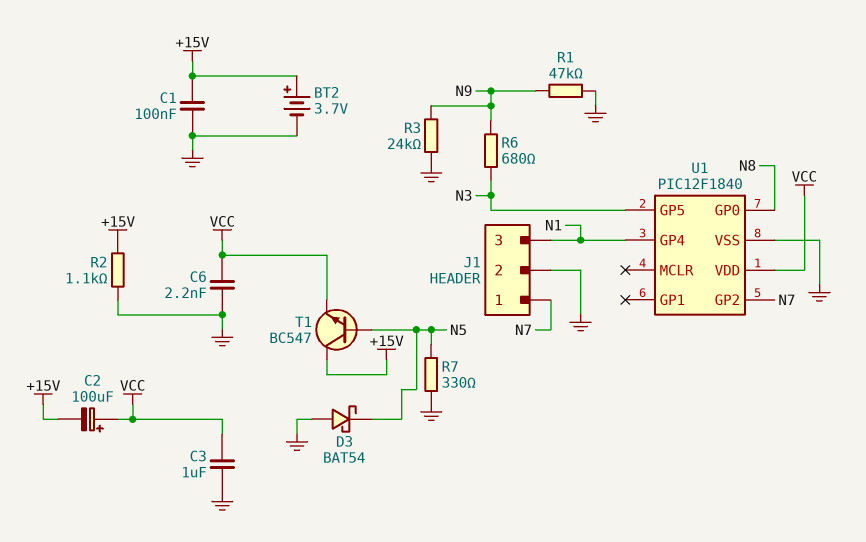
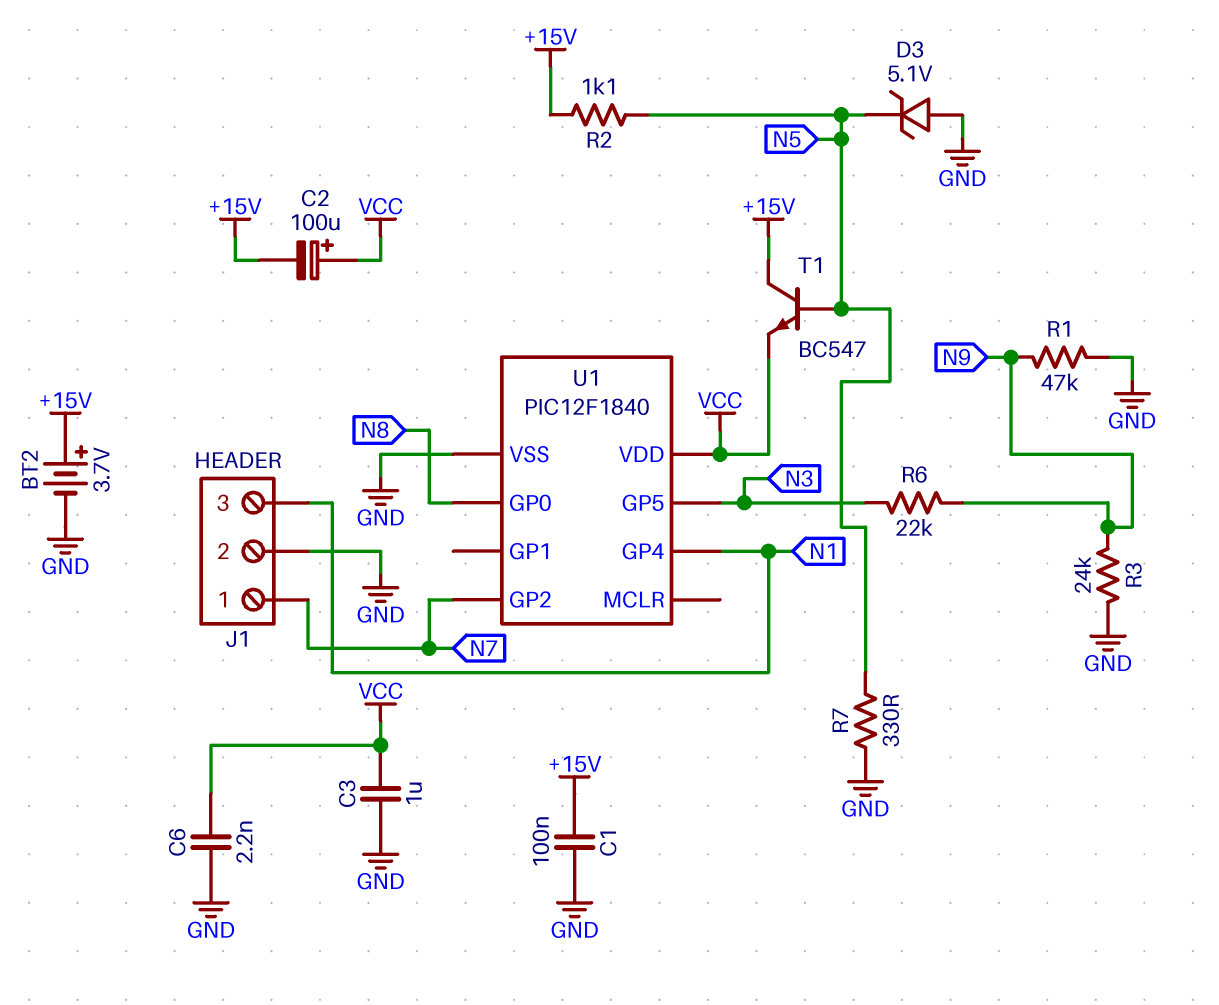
D3: schottky BAT54 (A GND, K N5) -> zener 5.1V (A GND, K N5)
R2: 1.1k (+15V, GND) -> 1.1k (+15V, N5)
R6: 680 (N3, N9) -> 22k (N3, N9)

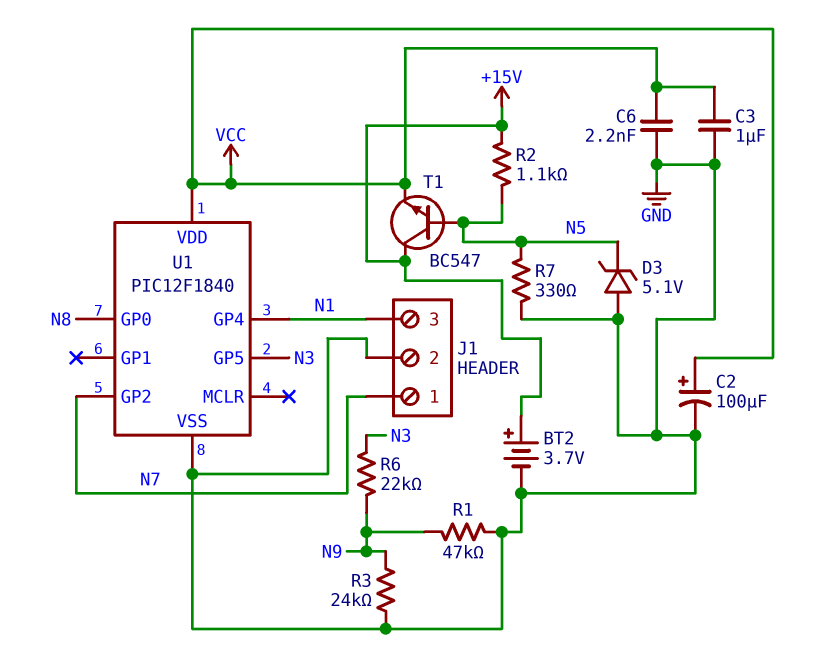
C1: 100nF (+15V, GND) -> none
C2: 100uF (plus VCC, minus +15V) -> 100uF (plus VCC, minus GND)

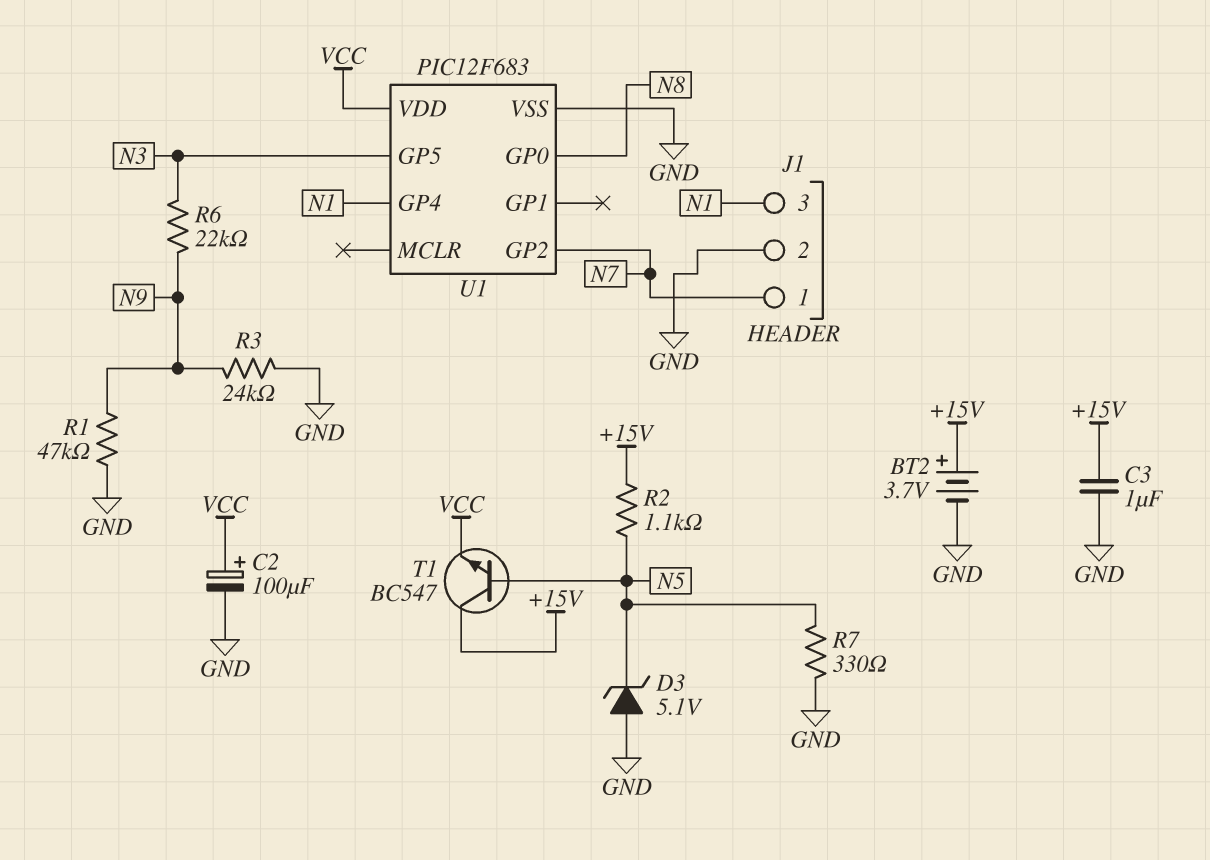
C3: 1uF (GND, VCC) -> 1uF (+15V, GND)
C6: 2.2nF (GND, VCC) -> none
U1: PIC12F1840 -> PIC12F683

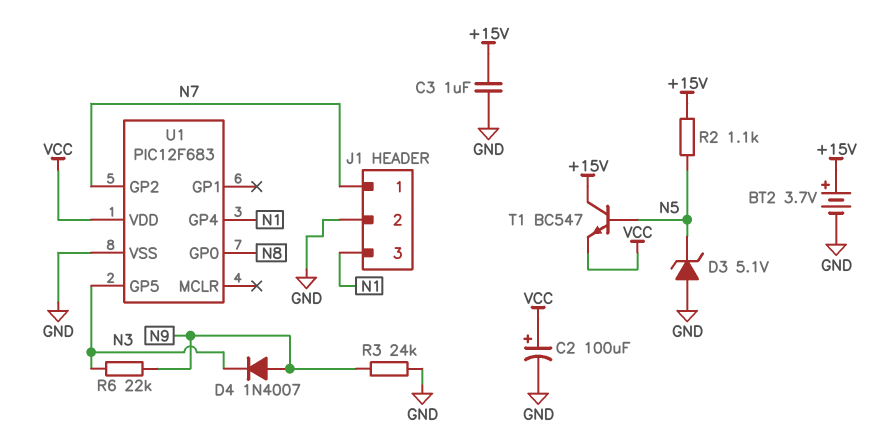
D4: none -> diode 1N4007 (A N9, K N3)
R1: 47k (GND, N9) -> none
R7: 330 (GND, N5) -> none

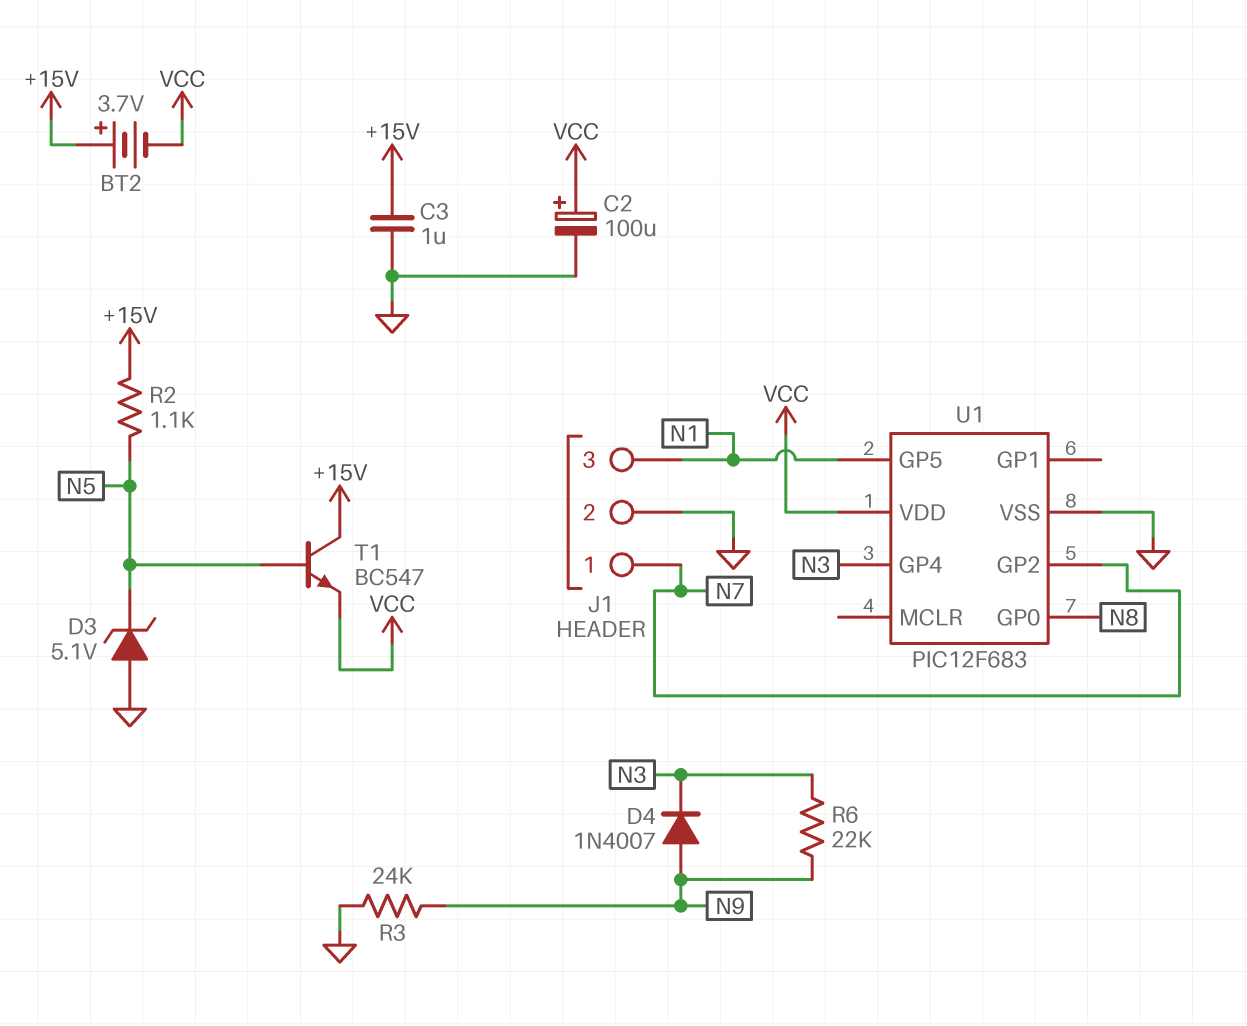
BT2: 3.7V (plus +15V, minus GND) -> 3.7V (plus +15V, minus VCC)
U1 pin GP4: N1 -> N3
U1 pin GP5: N3 -> N1

